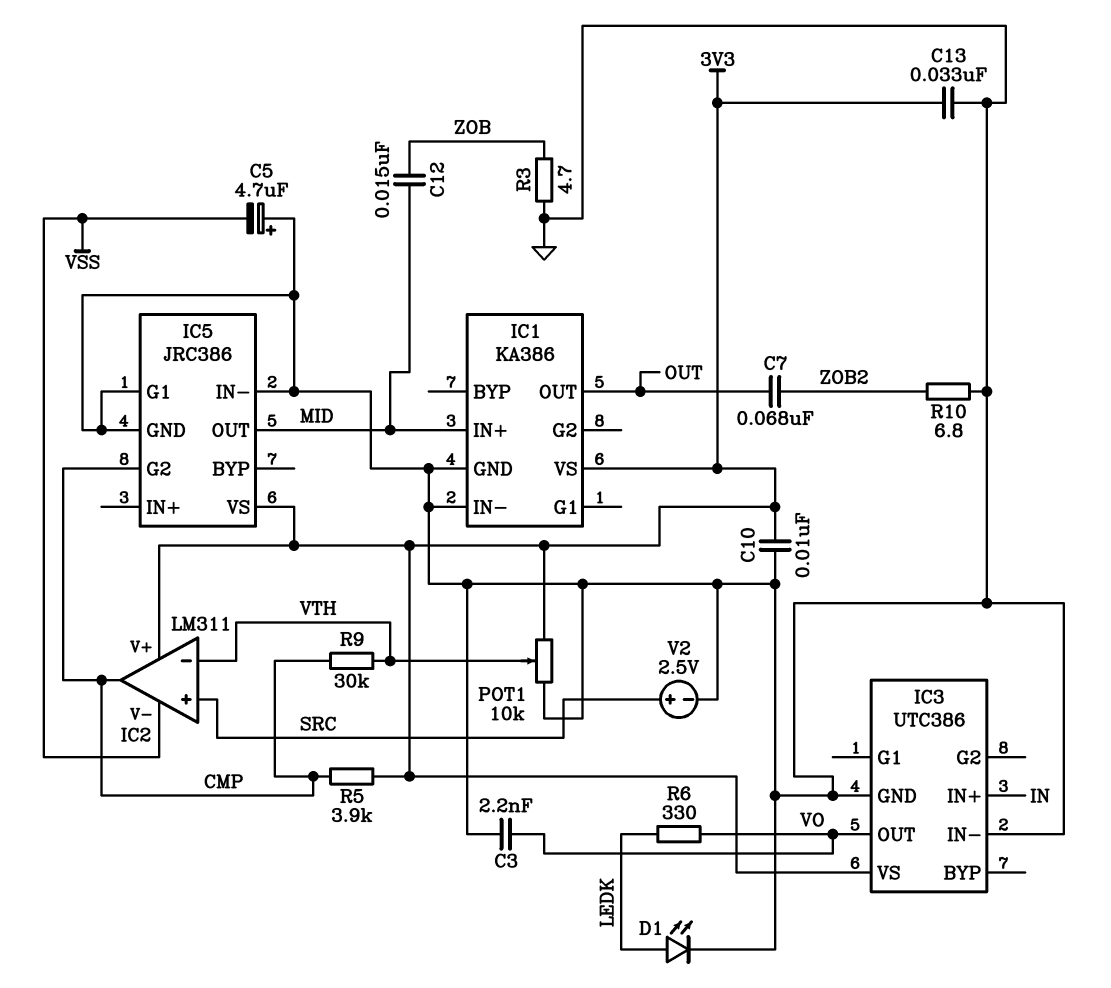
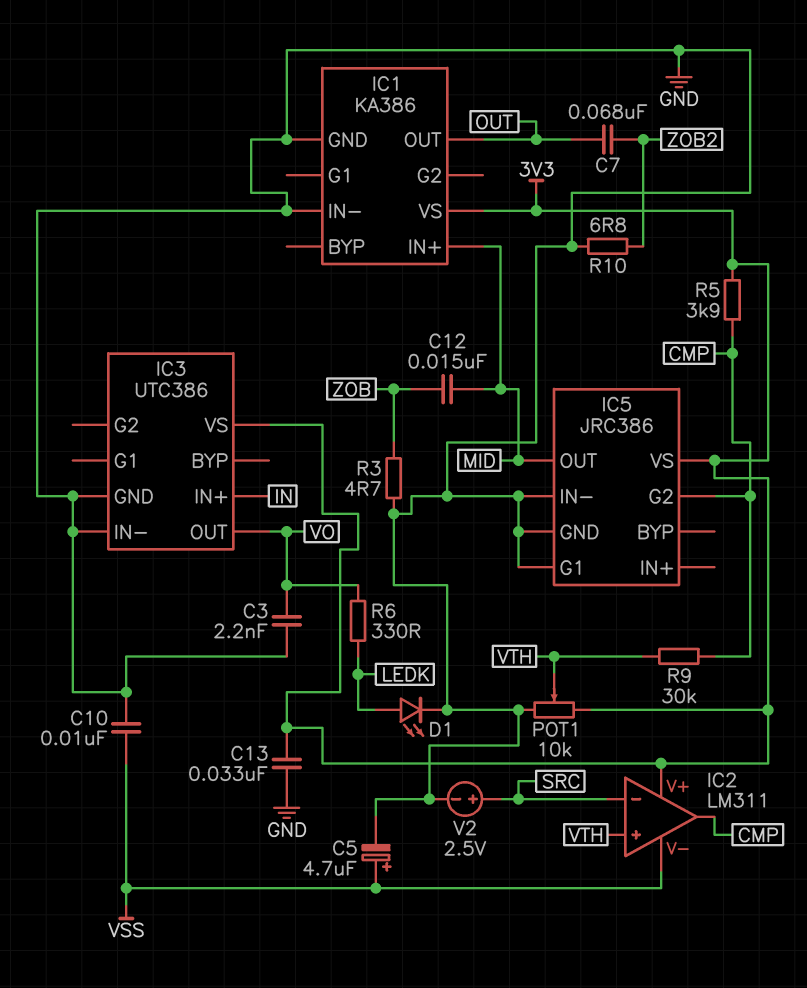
C5: 4.7uF (plus GND, minus VSS) -> 4.7uF (plus VSS, minus GND)
C10: 10nF (3V3, GND) -> 10nF (GND, VSS)
IC2 pin in+: SRC -> VTH
IC2 pin in-: VTH -> SRC

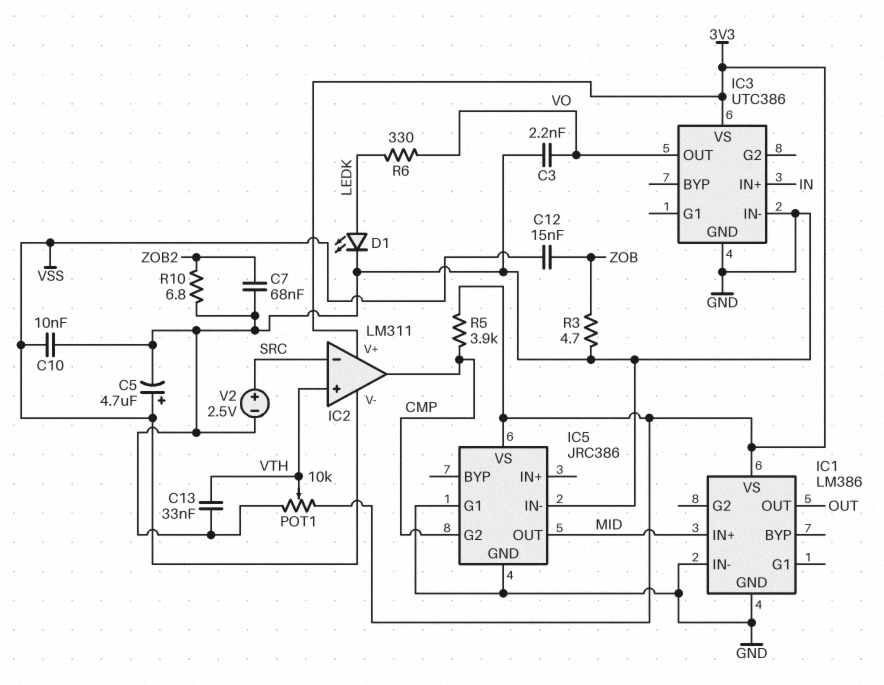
C7: 68nF (OUT, ZOB2) -> 68nF (GND, ZOB2)
C12: 15nF (MID, ZOB) -> 15nF (VSS, ZOB)
C13: 33nF (3V3, GND) -> 33nF (GND, VTH)
IC1: KA386 -> LM386
R9: 30k (CMP, VTH) -> none

